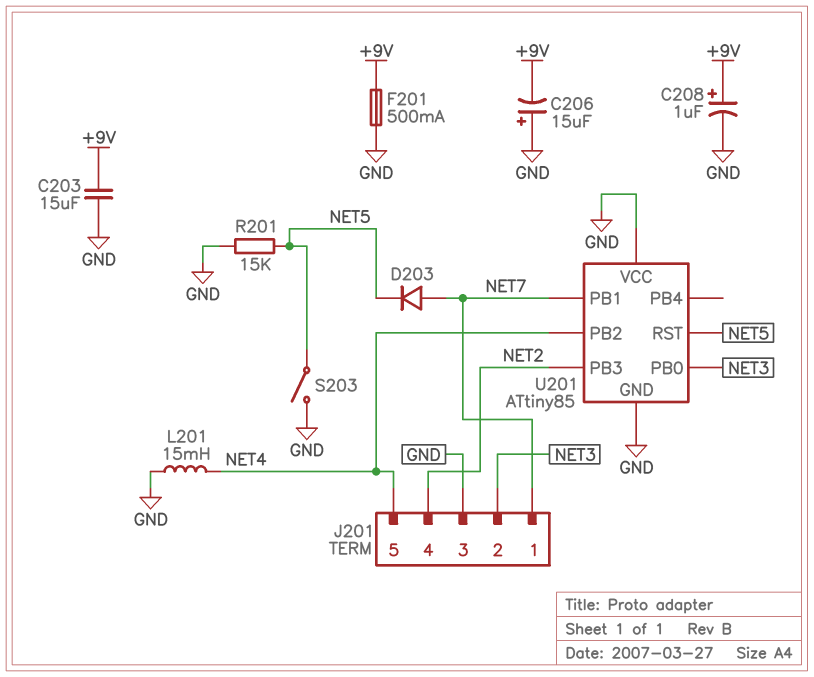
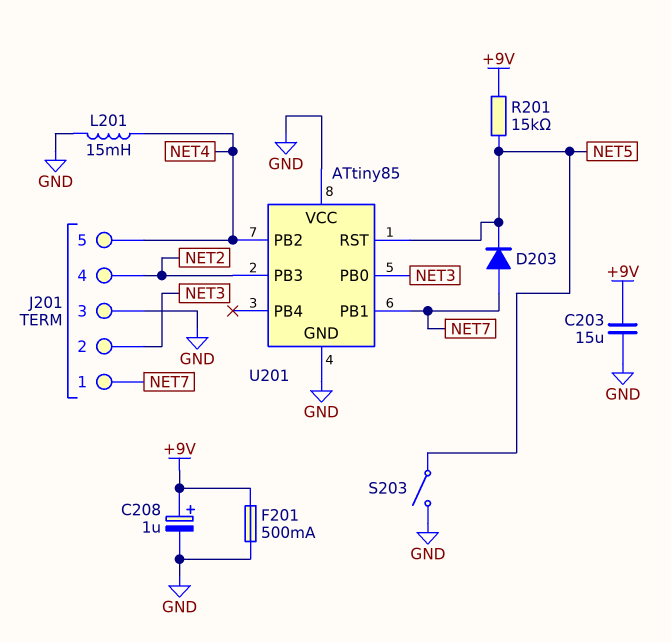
C206: 15uF (plus GND, minus +9V) -> none
R201: 15k (GND, NET5) -> 15k (+9V, NET5)

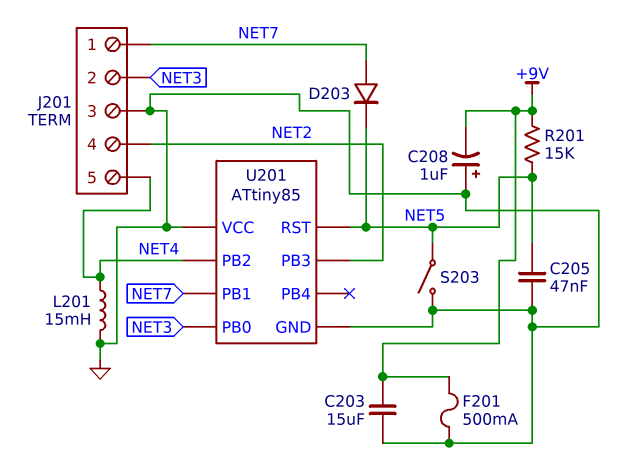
C205: none -> 47nF (GND, NET5)
C208: 1uF (plus +9V, minus GND) -> 1uF (plus GND, minus +9V)

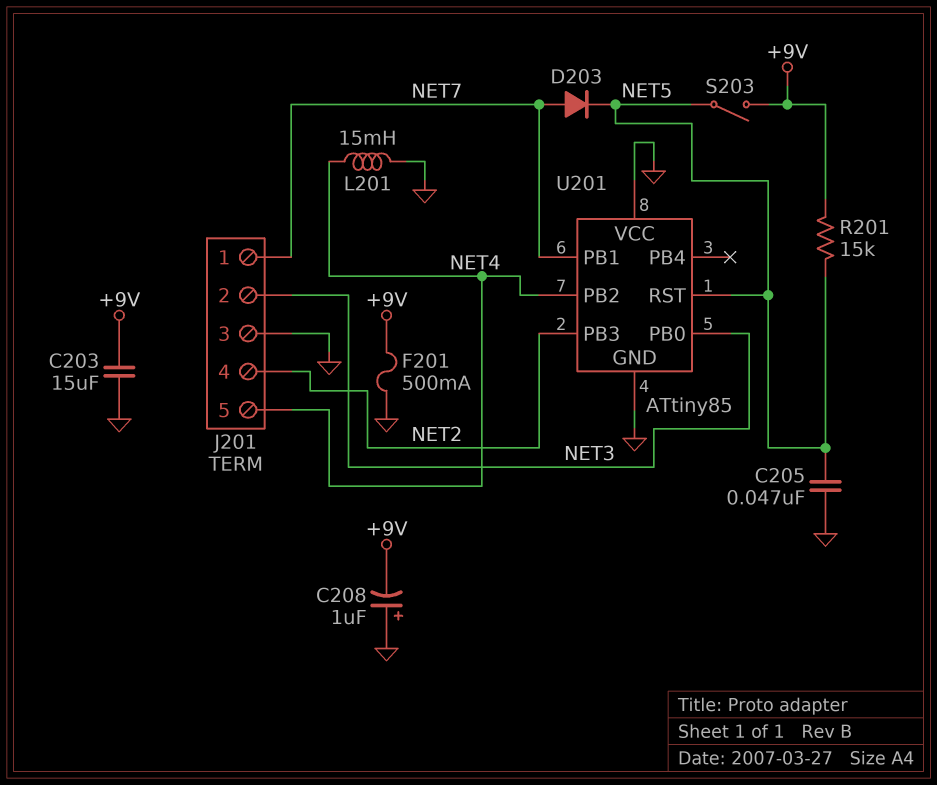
S203: switch (GND, NET5) -> switch (+9V, NET5)

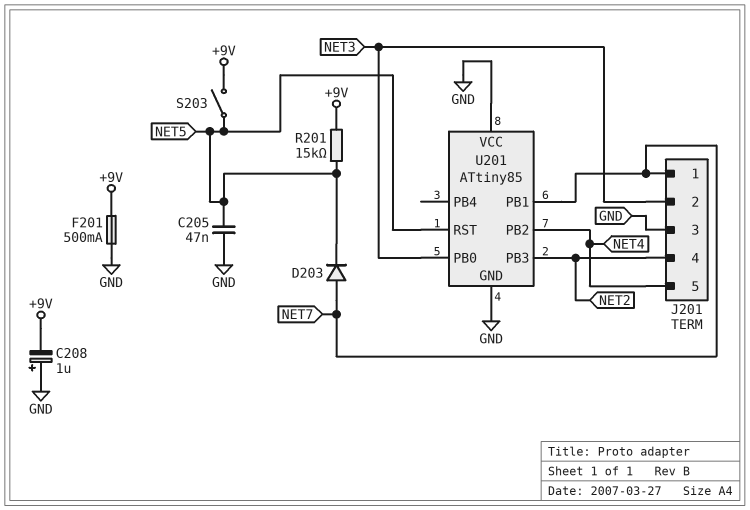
C203: 15uF (+9V, GND) -> none
L201: 15mH (GND, NET4) -> none

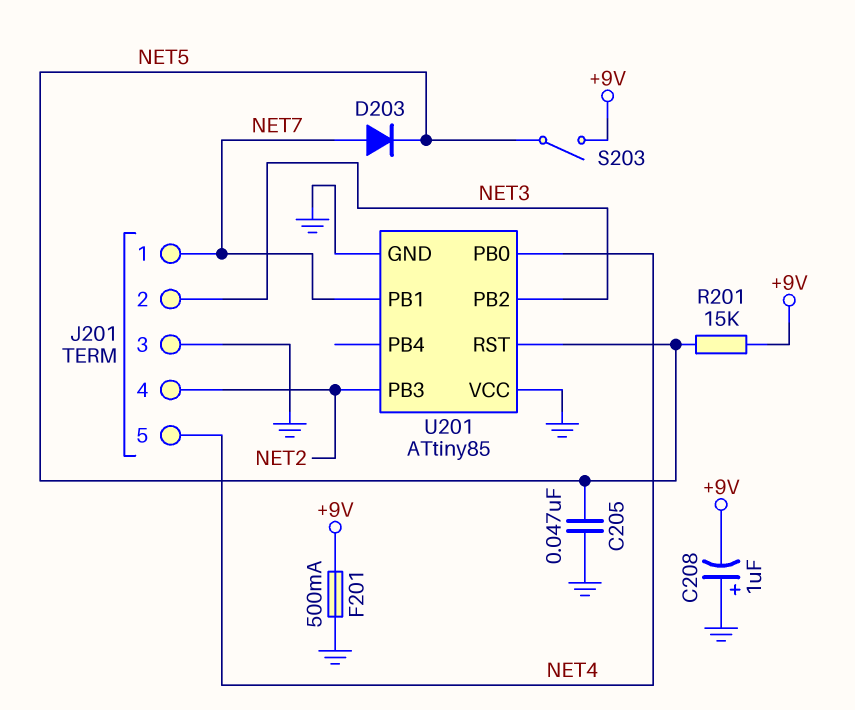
U201 pin PB0: NET3 -> NET4
U201 pin PB2: NET4 -> NET3

